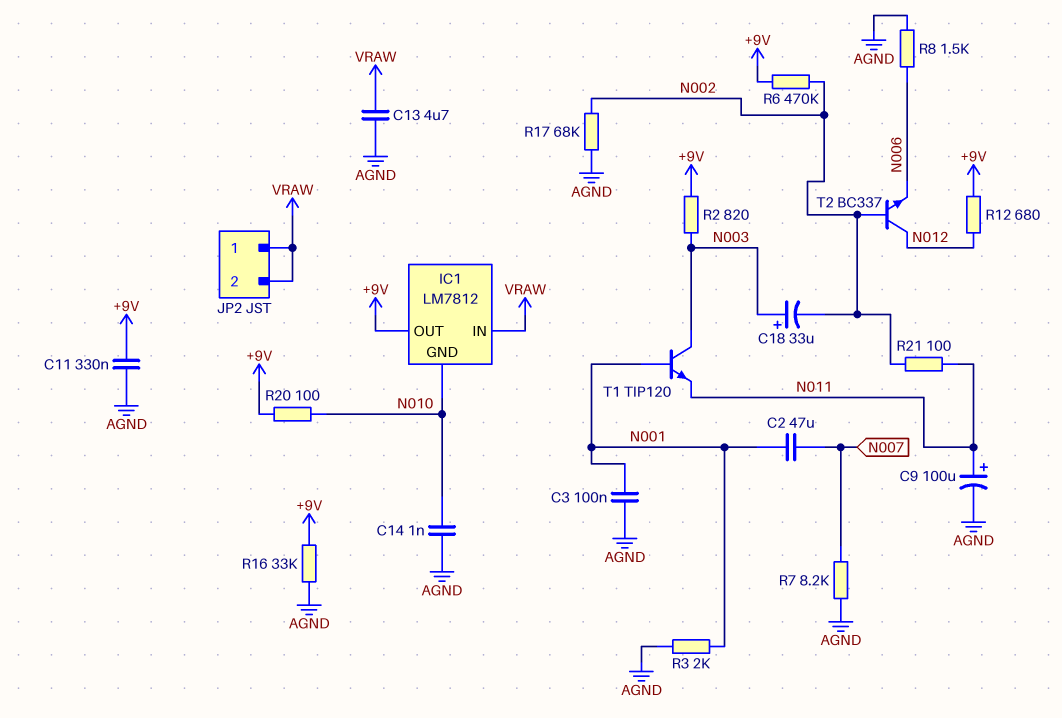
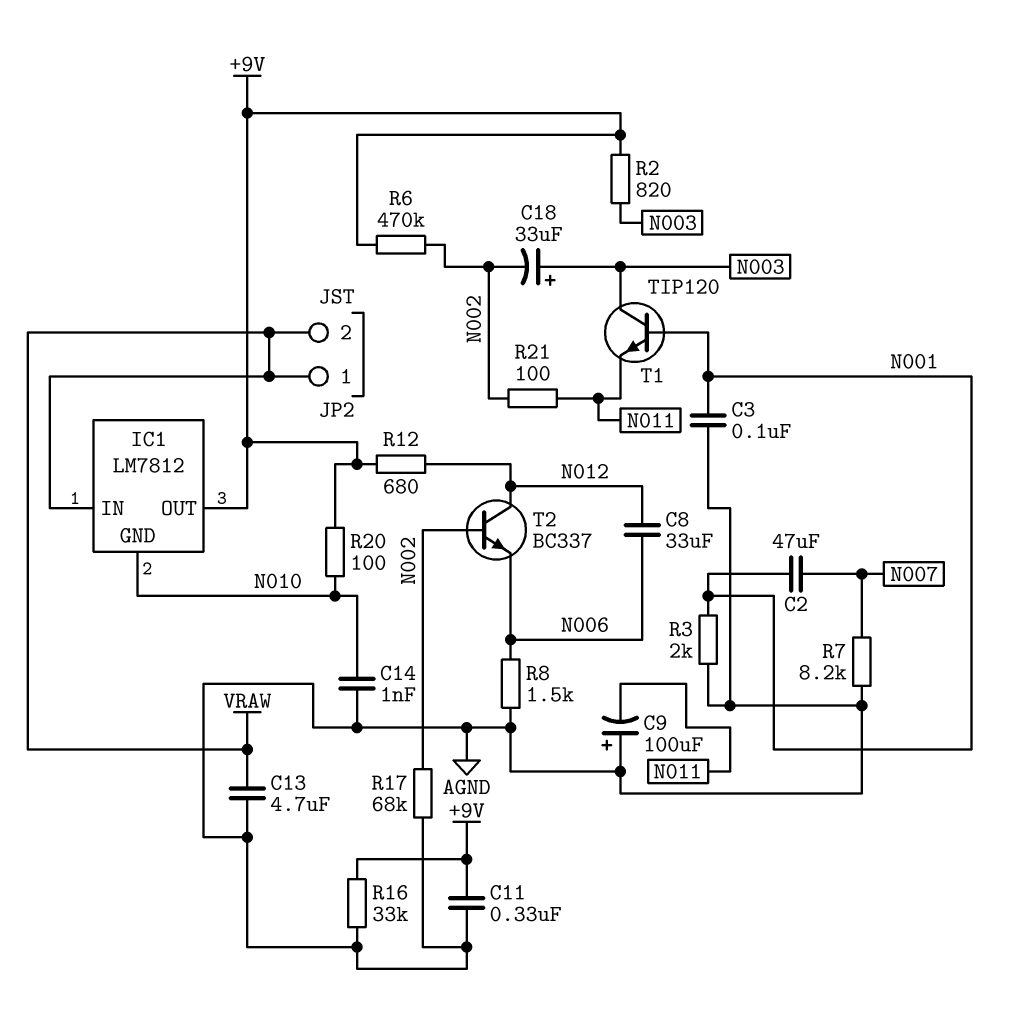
C8: none -> 33uF (N006, N012)
C9: 100uF (plus N011, minus AGND) -> 100uF (plus AGND, minus N011)

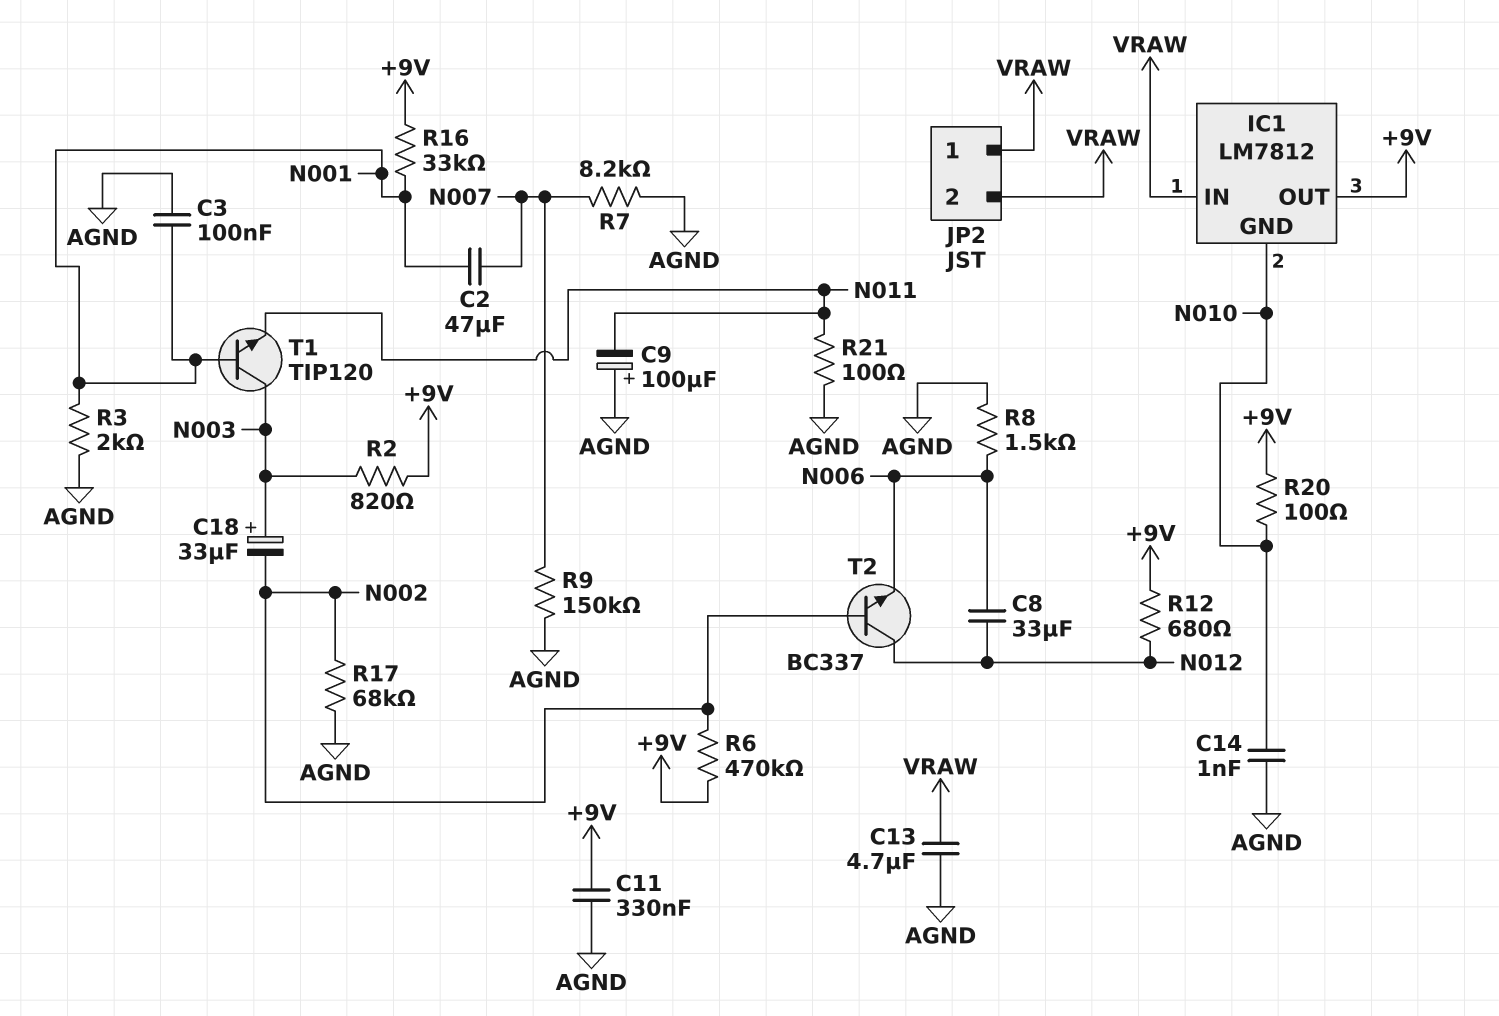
R9: none -> 150k (AGND, N007)
R16: 33k (+9V, AGND) -> 33k (+9V, N001)
R21: 100 (N002, N011) -> 100 (AGND, N011)

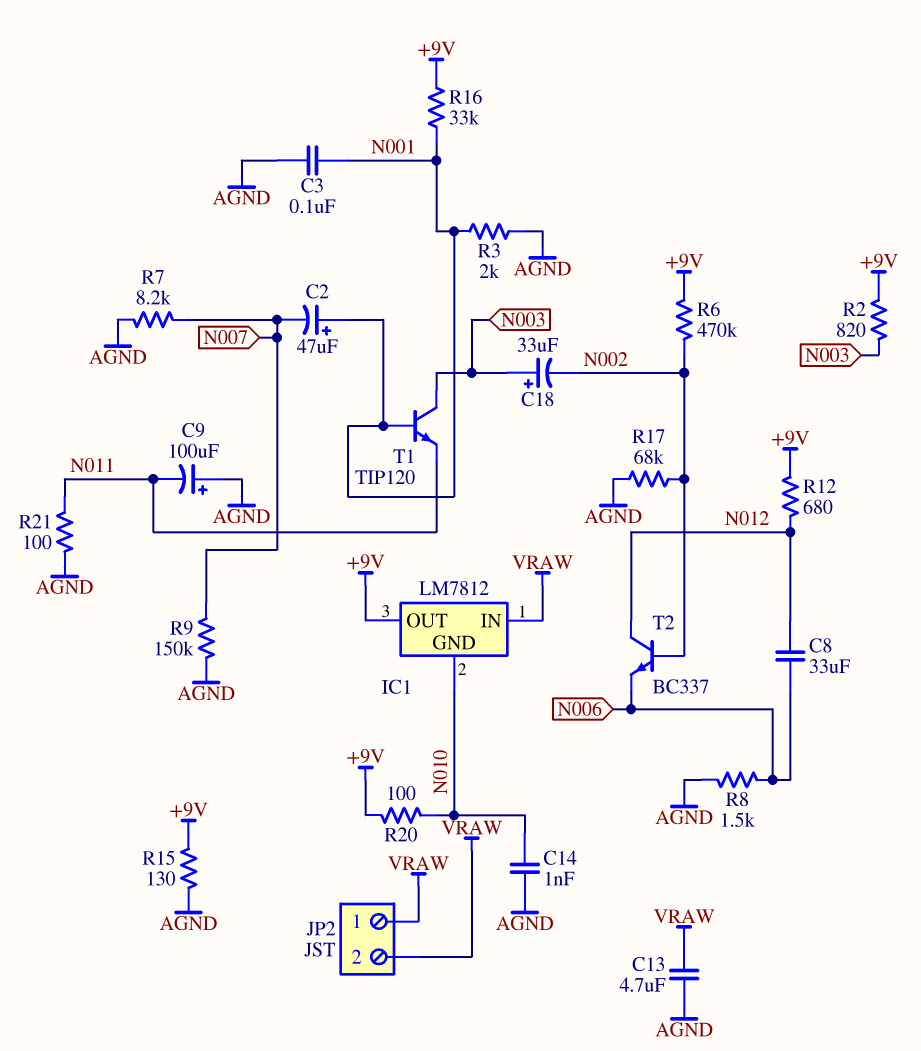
C2: 47uF (N001, N007) -> 47uF (plus N001, minus N007)
C11: 330nF (+9V, AGND) -> none
R15: none -> 130 (+9V, AGND)

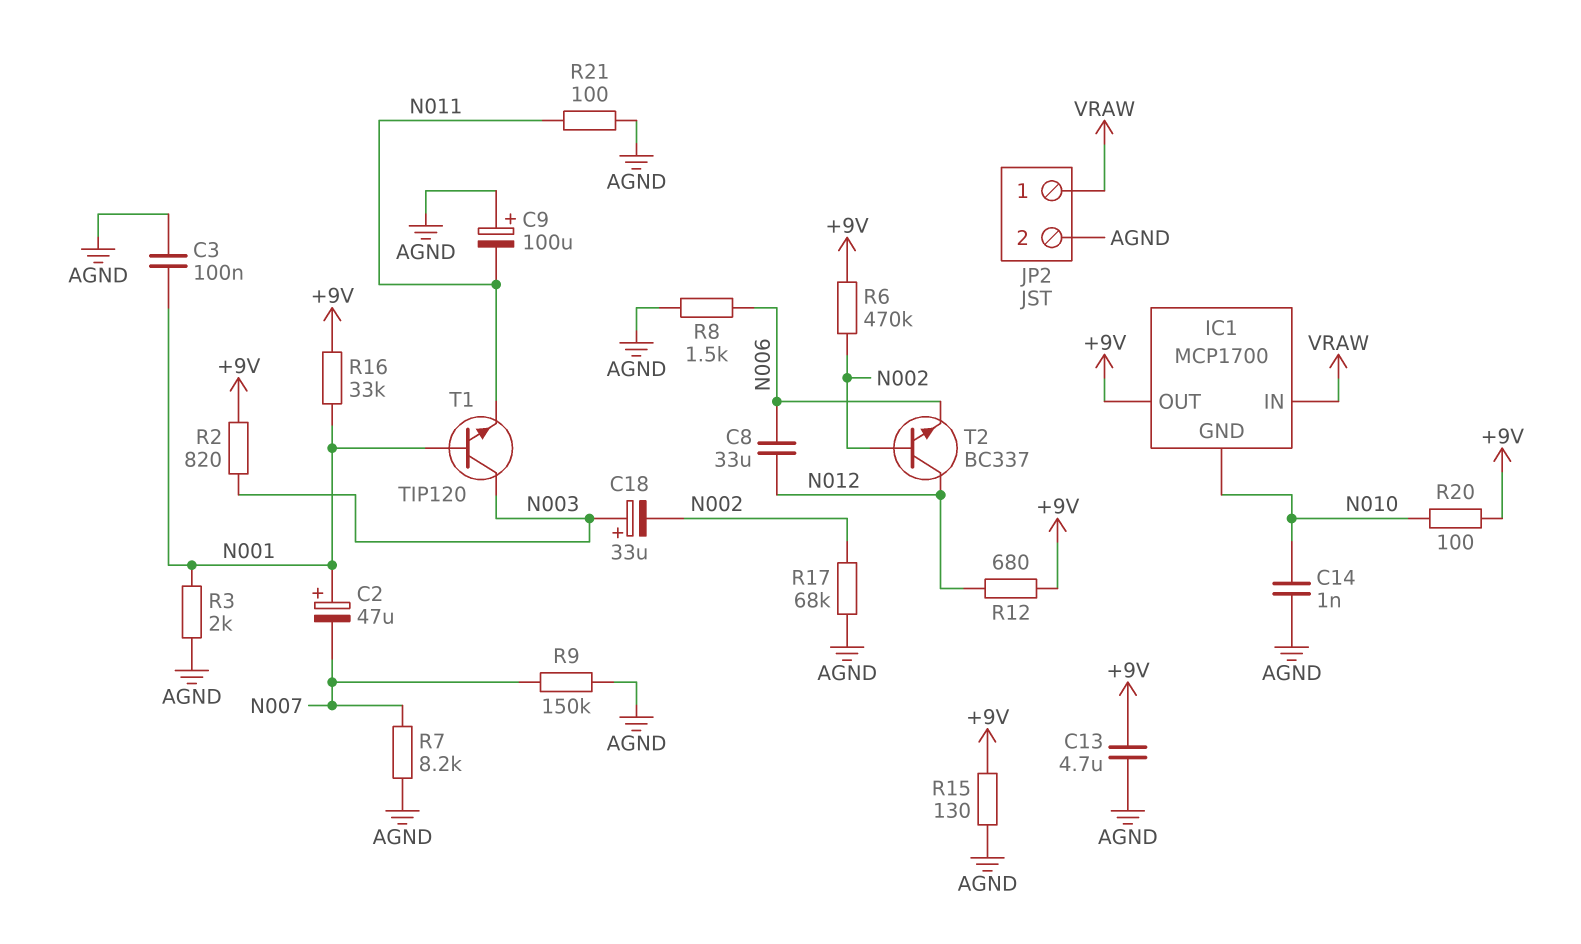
C13: 4.7uF (AGND, VRAW) -> 4.7uF (+9V, AGND)
IC1: LM7812 -> MCP1700
JP2 pin 2: VRAW -> AGND

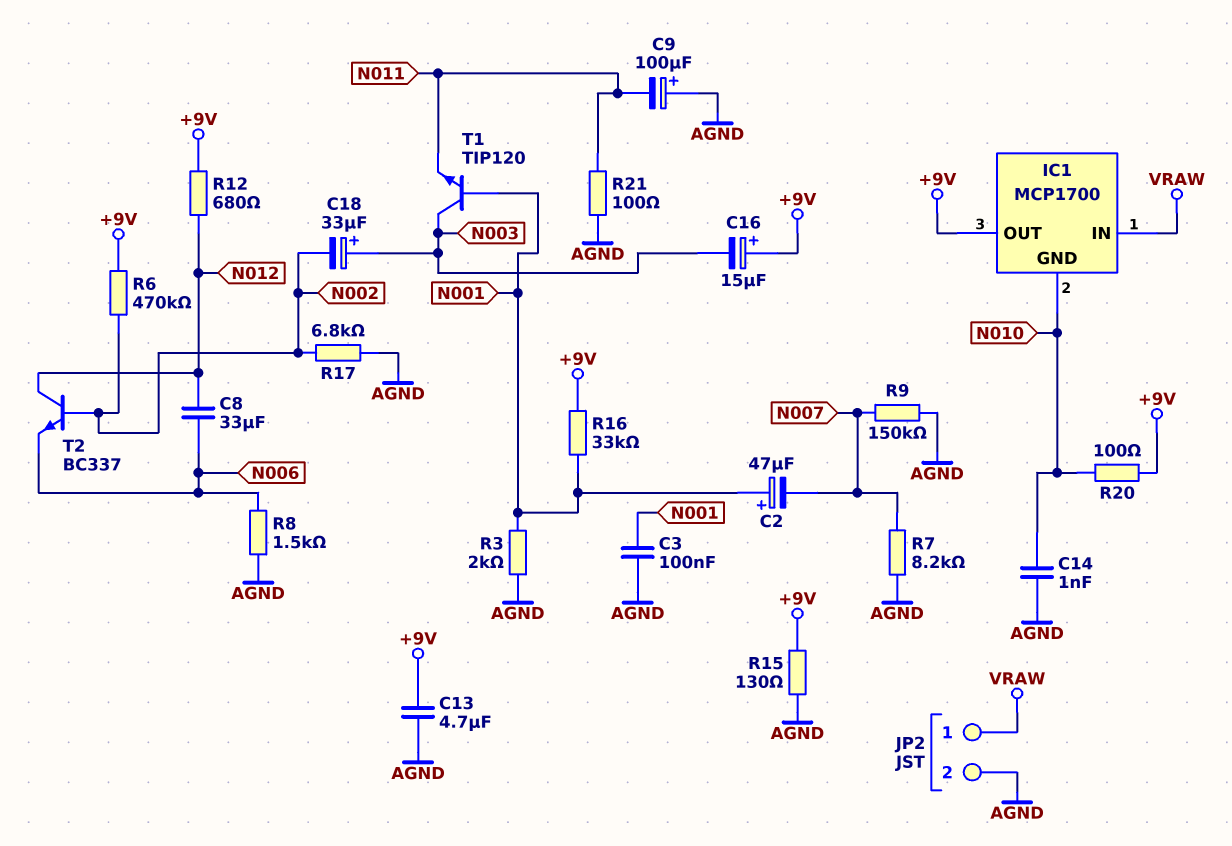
C16: none -> 15uF (plus +9V, minus N003)
R2: 820 (+9V, N003) -> none
R17: 68k (AGND, N002) -> 6.8k (AGND, N002)

